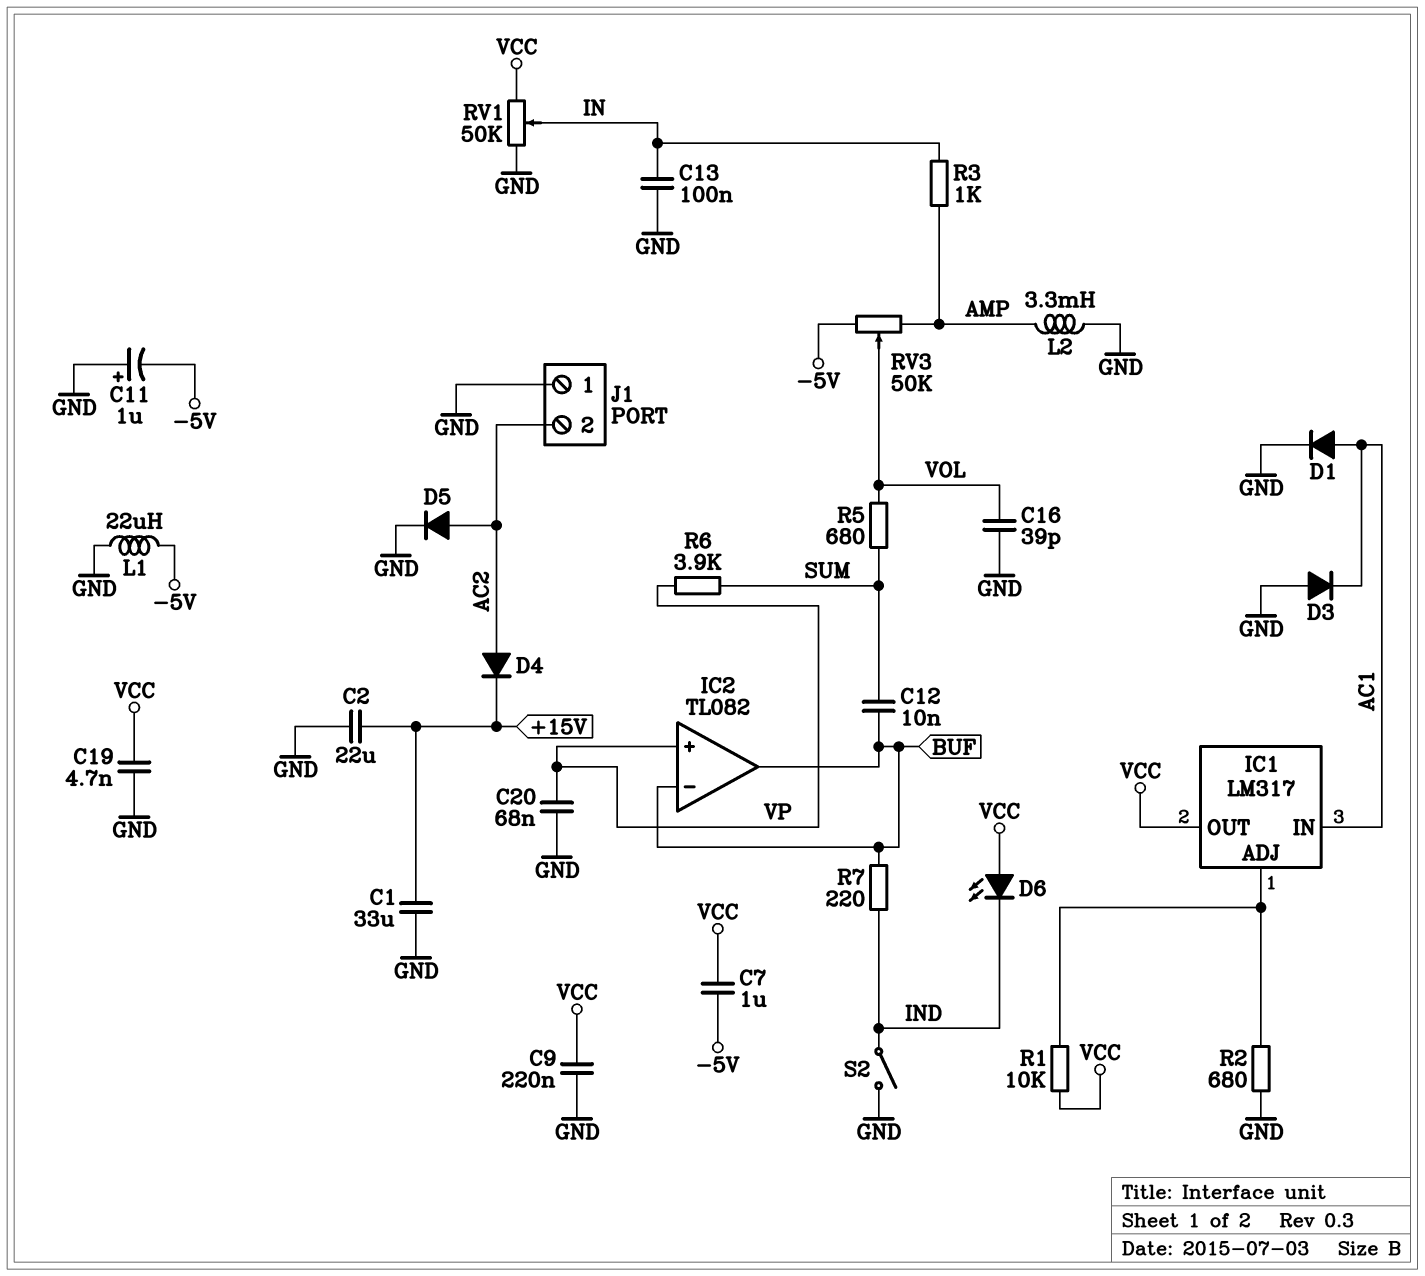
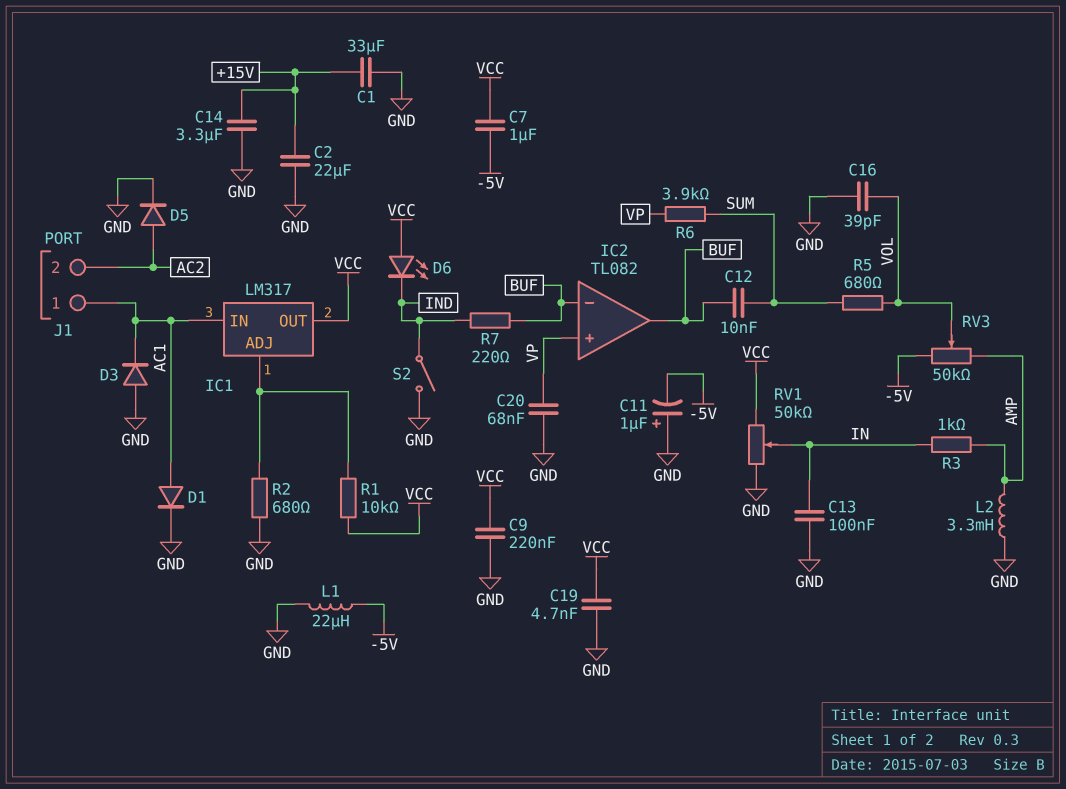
C14: none -> 3.3uF (+15V, GND)
D4: diode (A AC2, K +15V) -> none
J1 pin 1: GND -> AC1

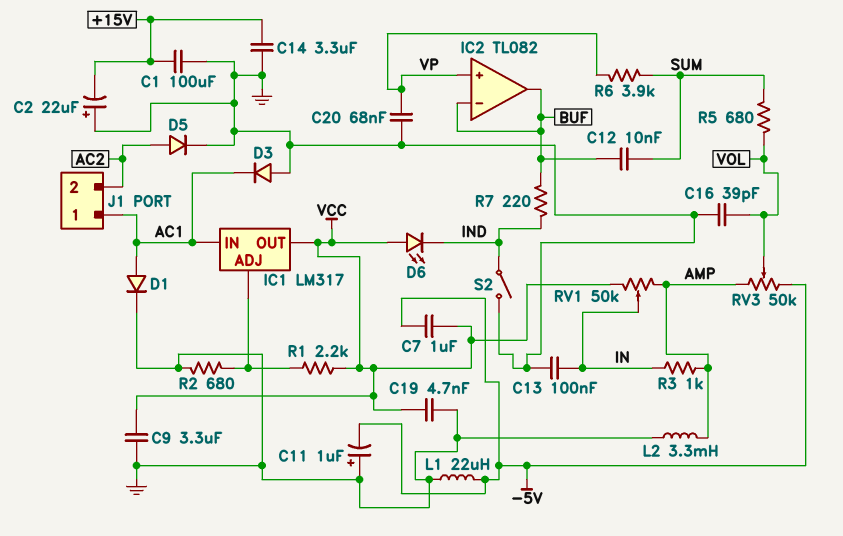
C1: 33uF (+15V, GND) -> 100uF (+15V, GND)
C2: 22uF (+15V, GND) -> 22uF (plus GND, minus +15V)
C9: 220nF (GND, VCC) -> 3.3uF (GND, VCC)
R1: 10k (IC1/ADJ, VCC) -> 2.2k (IC1/ADJ, VCC)
RV1: 50k (GND, VCC, wiper IN) -> 50k (AMP, VCC, wiper IN)

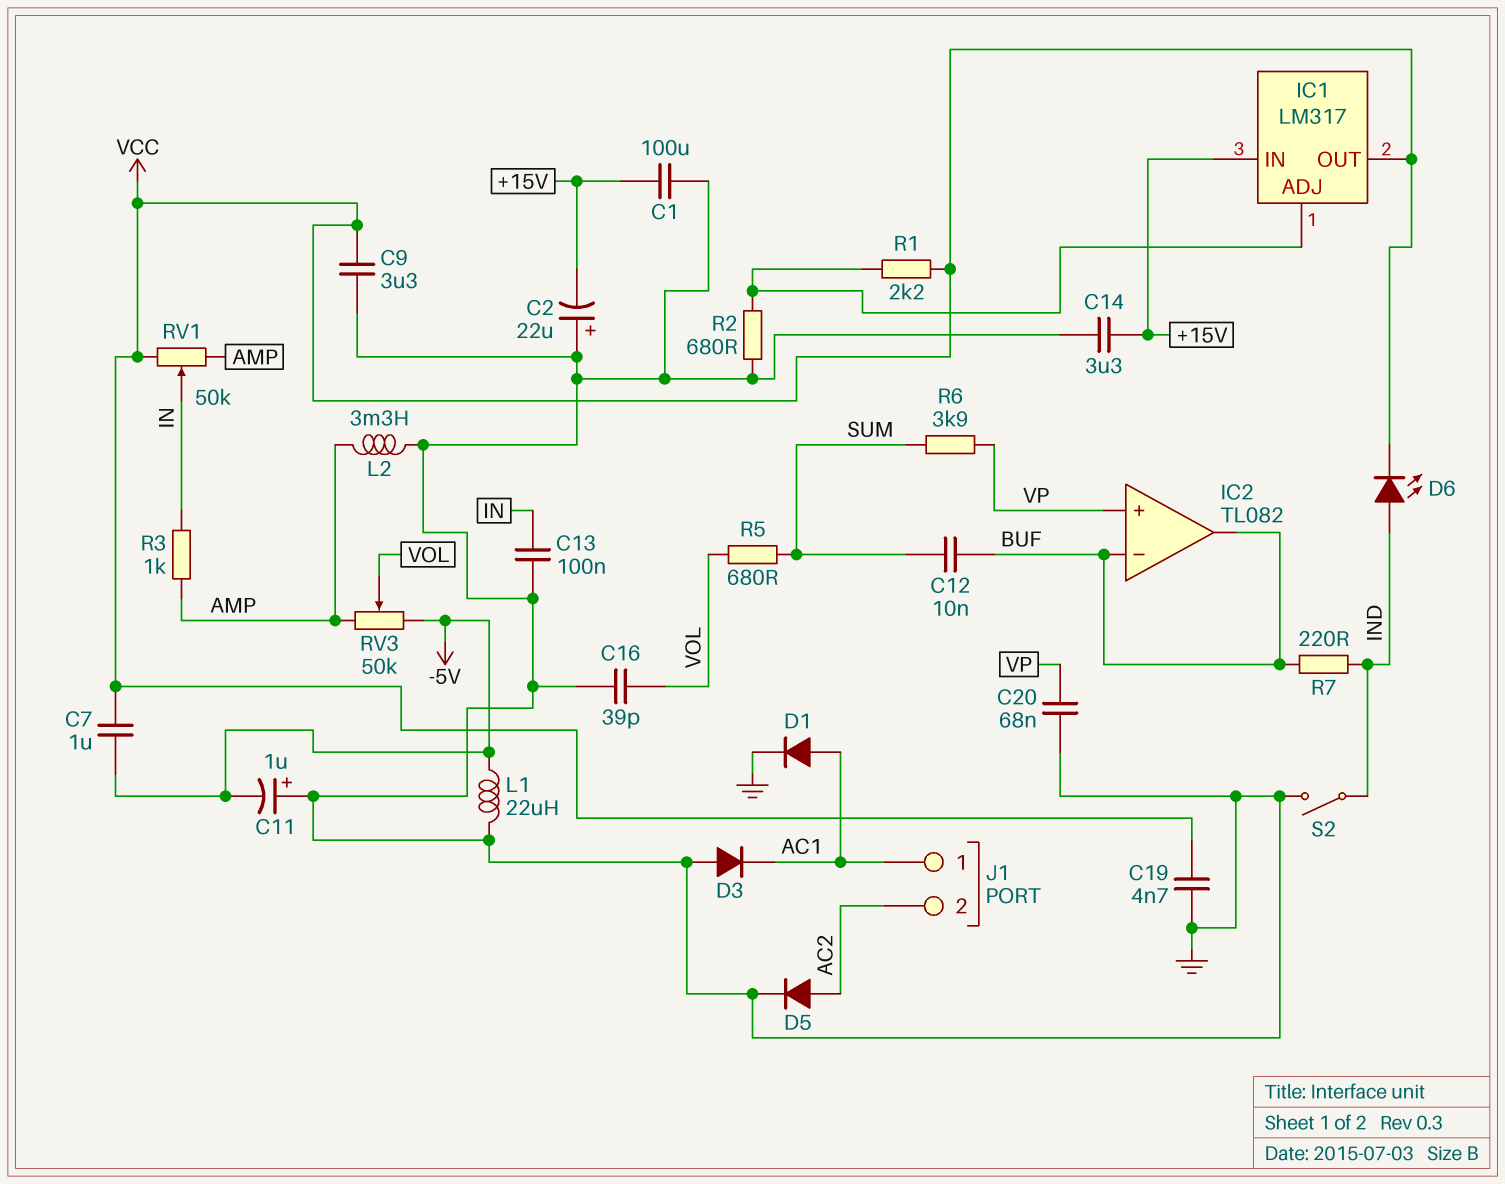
D6: LED (A VCC, K IND) -> LED (A IND, K VCC)
IC1 pin IN: AC1 -> +15V

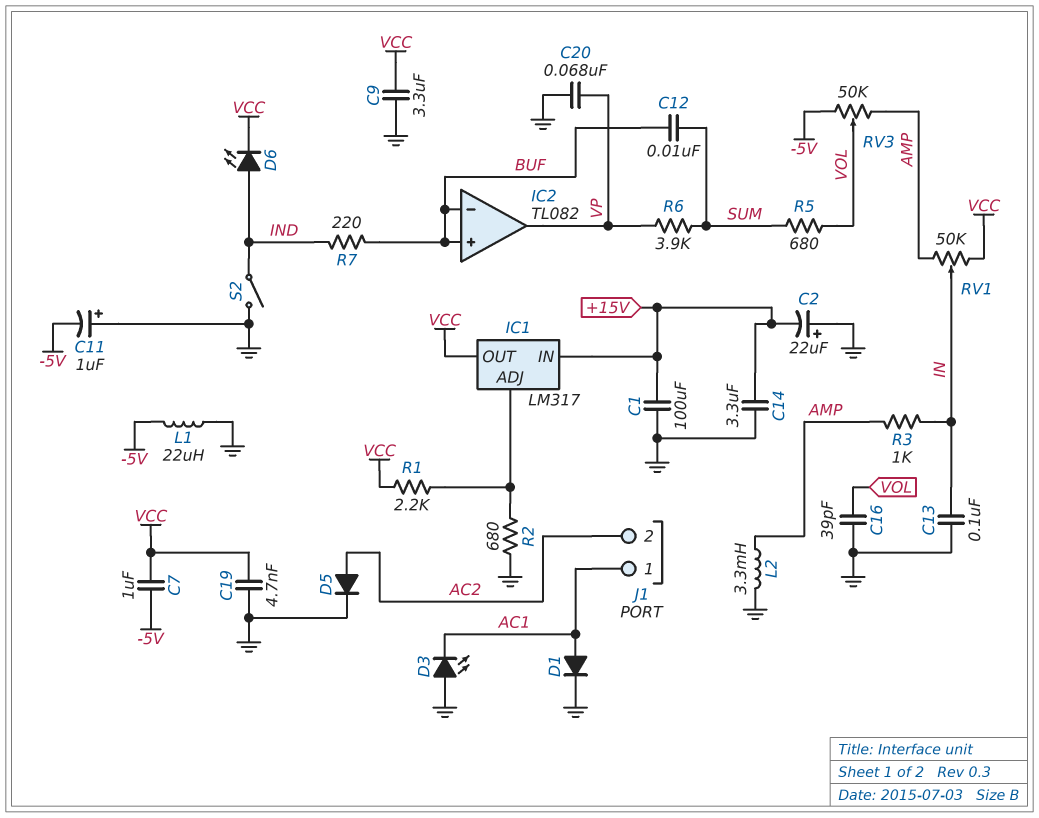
D3: diode (A GND, K AC1) -> LED (A GND, K AC1)
IC2 pin in+: VP -> BUF
IC2 pin out: BUF -> VP

